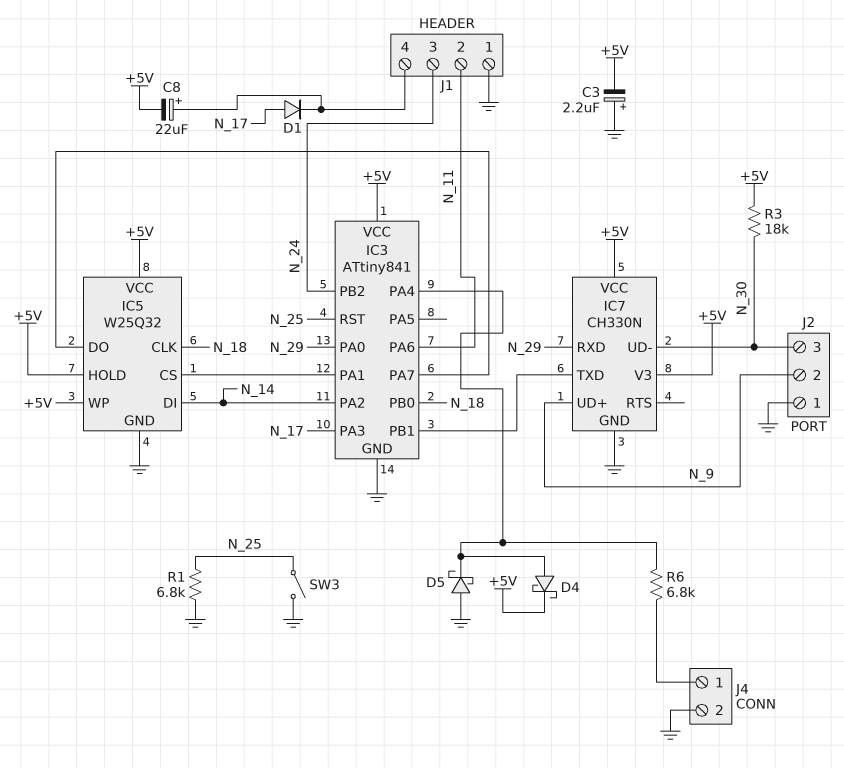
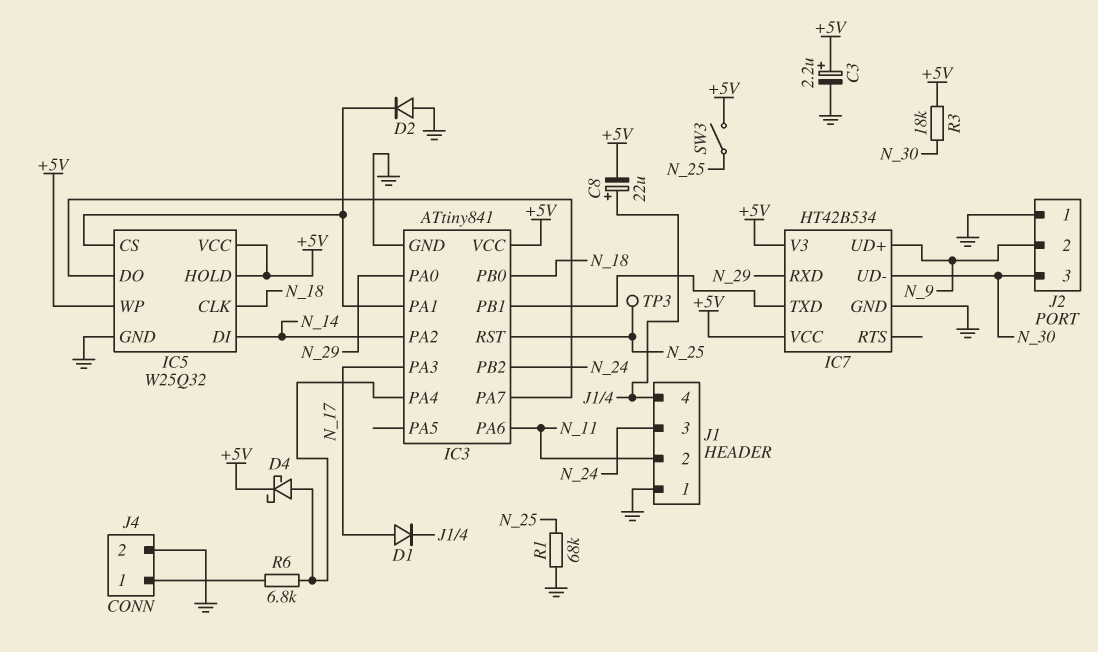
C3: 2.2uF (plus GND, minus +5V) -> 2.2uF (plus +5V, minus GND)
D2: none -> diode (A GND, K IC3/PA1)
D5: schottky (A GND, K IC3/PA4) -> none
IC7: CH330N -> HT42B534
R1: 6.8k (GND, N_25) -> 68k (GND, N_25)
SW3: switch (GND, N_25) -> switch (+5V, N_25)
TP3: none -> test point (N_25)

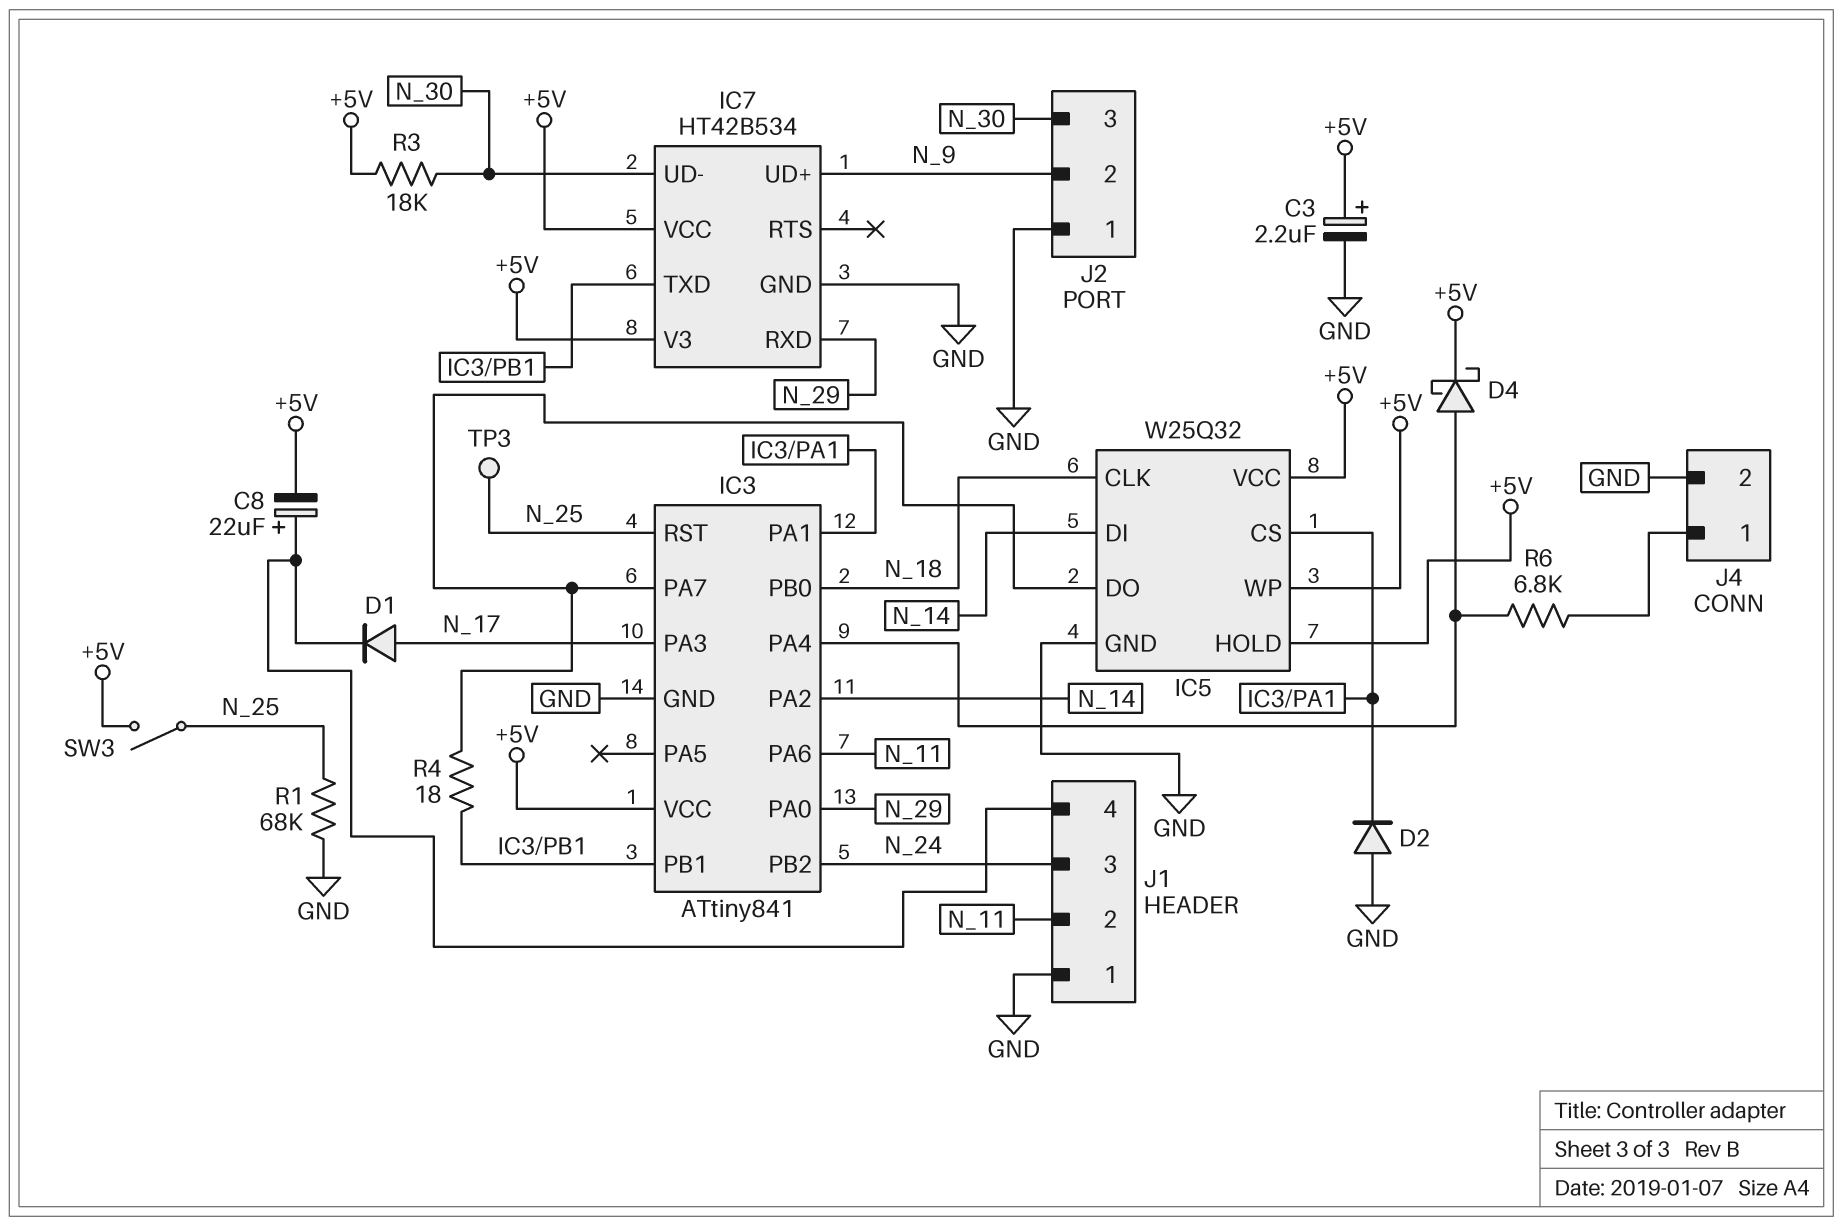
R4: none -> 18 (IC3/PA7, IC3/PB1)

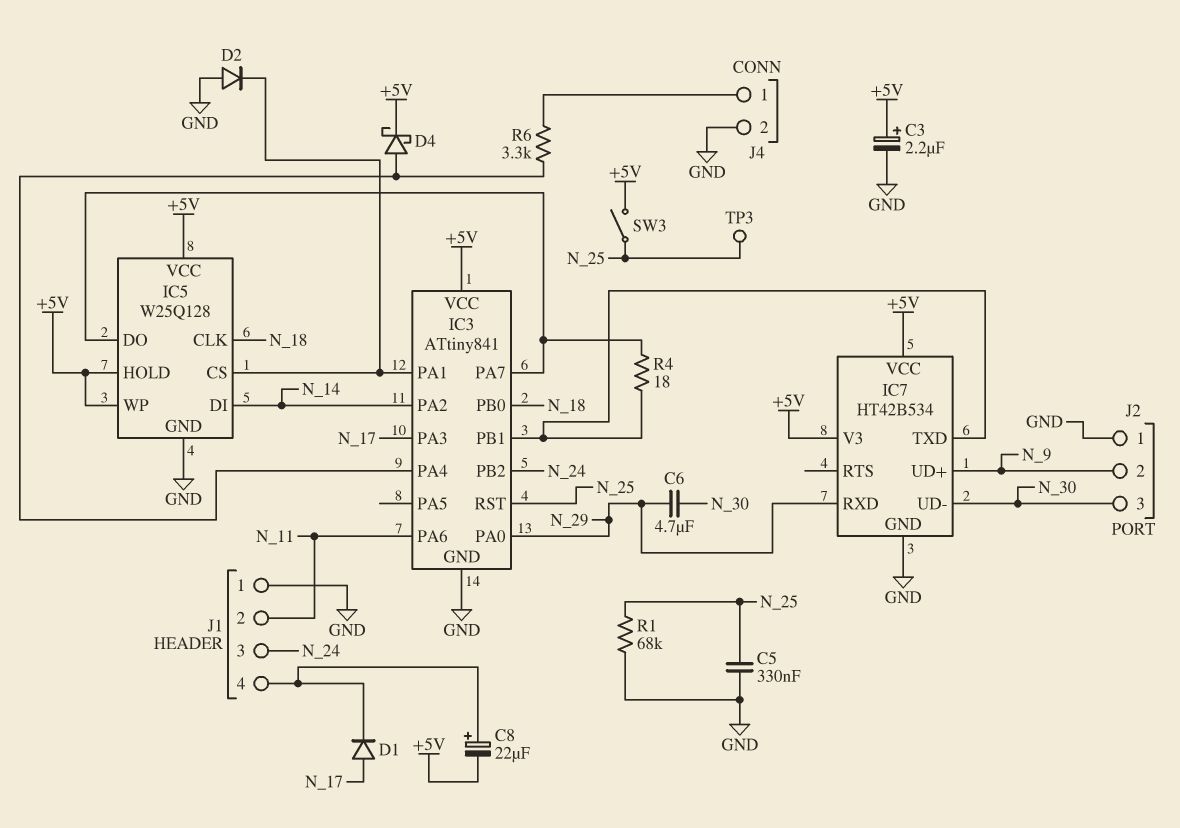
C5: none -> 330nF (GND, N_25)
C6: none -> 4.7uF (N_29, N_30)
IC5: W25Q32 -> W25Q128
R3: 18k (+5V, N_30) -> none
R6: 6.8k (IC3/PA4, J4/1) -> 3.3k (IC3/PA4, J4/1)

